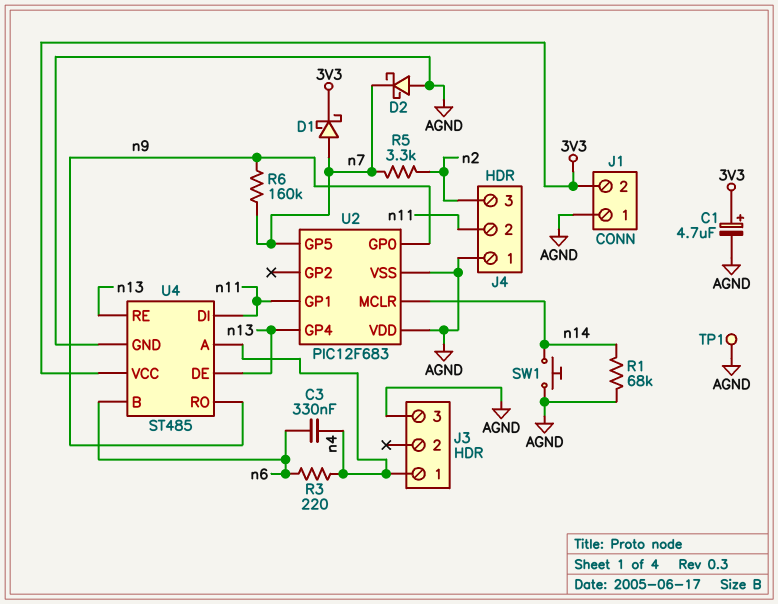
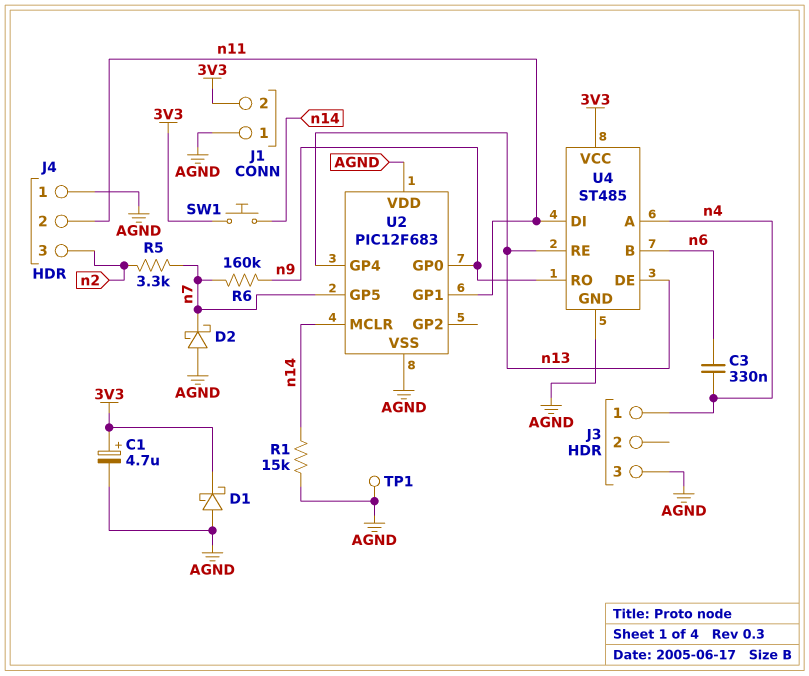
D1: schottky (A n7, K 3V3) -> schottky (A AGND, K 3V3)
R1: 68k (AGND, n14) -> 15k (AGND, n14)
R3: 220 (n4, n6) -> none
SW1: button (AGND, n14) -> button (3V3, n14)

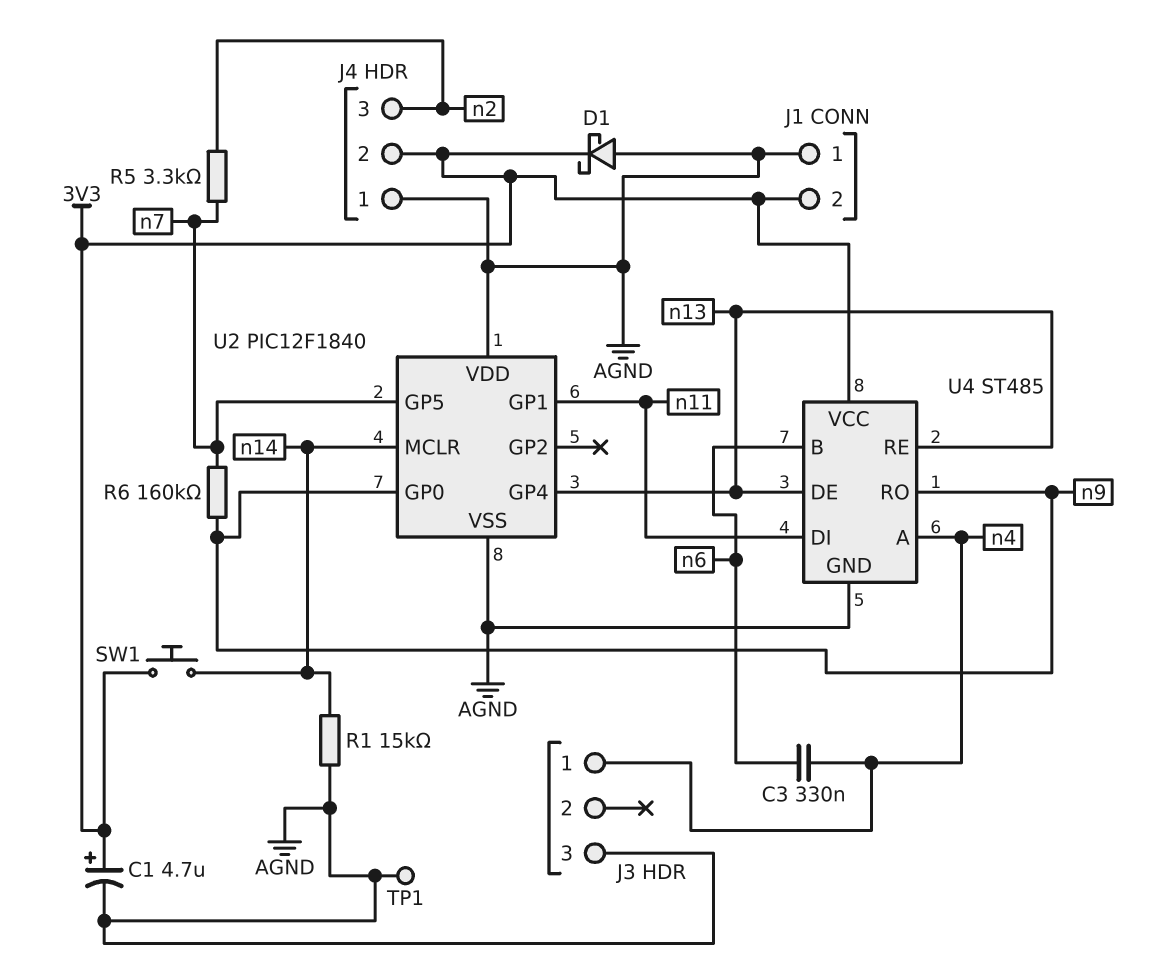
D2: schottky (A AGND, K n7) -> none
J4 pin 2: n11 -> 3V3
U2: PIC12F683 -> PIC12F1840

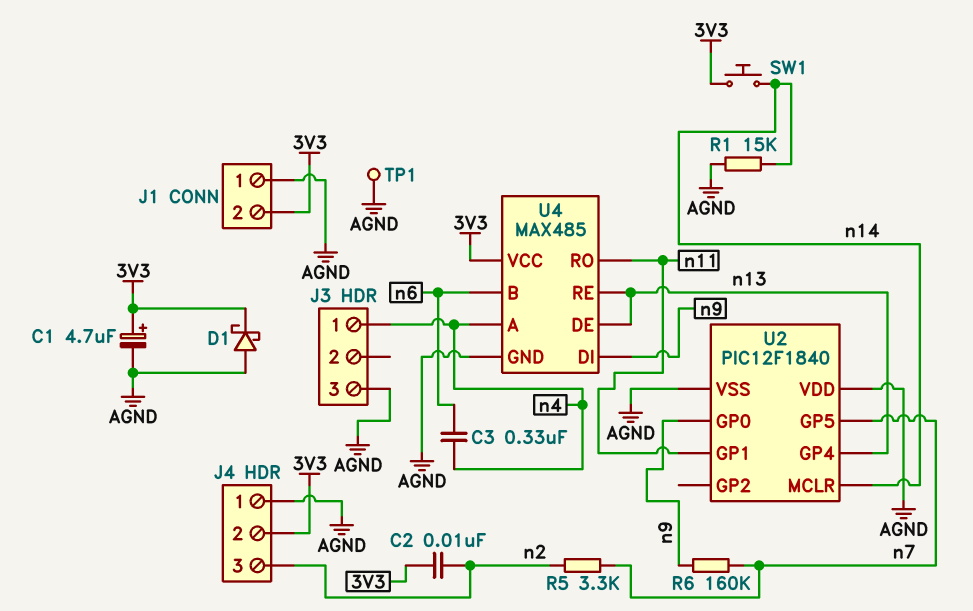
C2: none -> 10nF (3V3, n2)
U4: ST485 -> MAX485
U4 pin DI: n11 -> n9
U4 pin RO: n9 -> n11

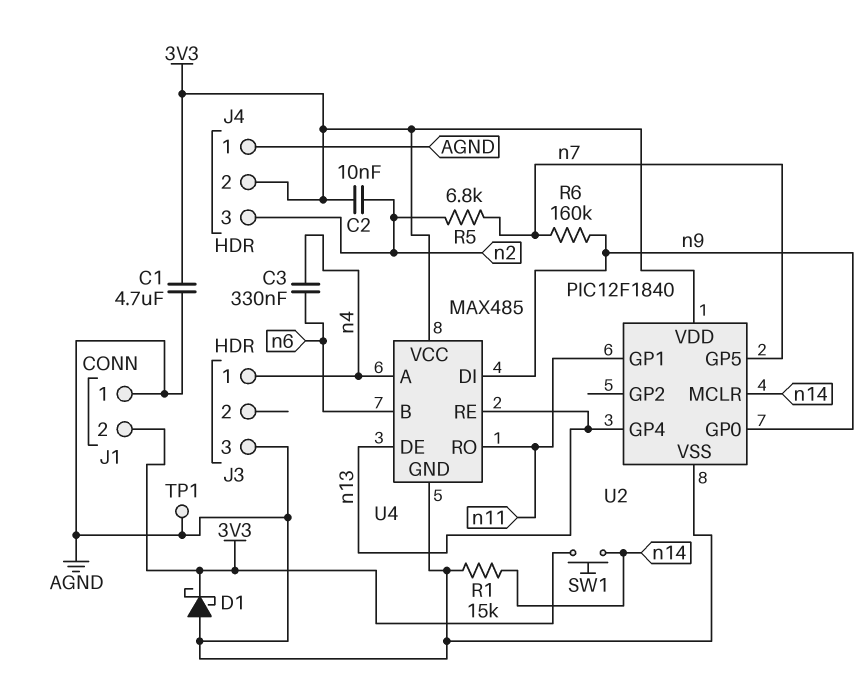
C1: 4.7uF (plus 3V3, minus AGND) -> 4.7uF (3V3, AGND)
R5: 3.3k (n2, n7) -> 6.8k (n2, n7)
U2 pin VDD: AGND -> 3V3

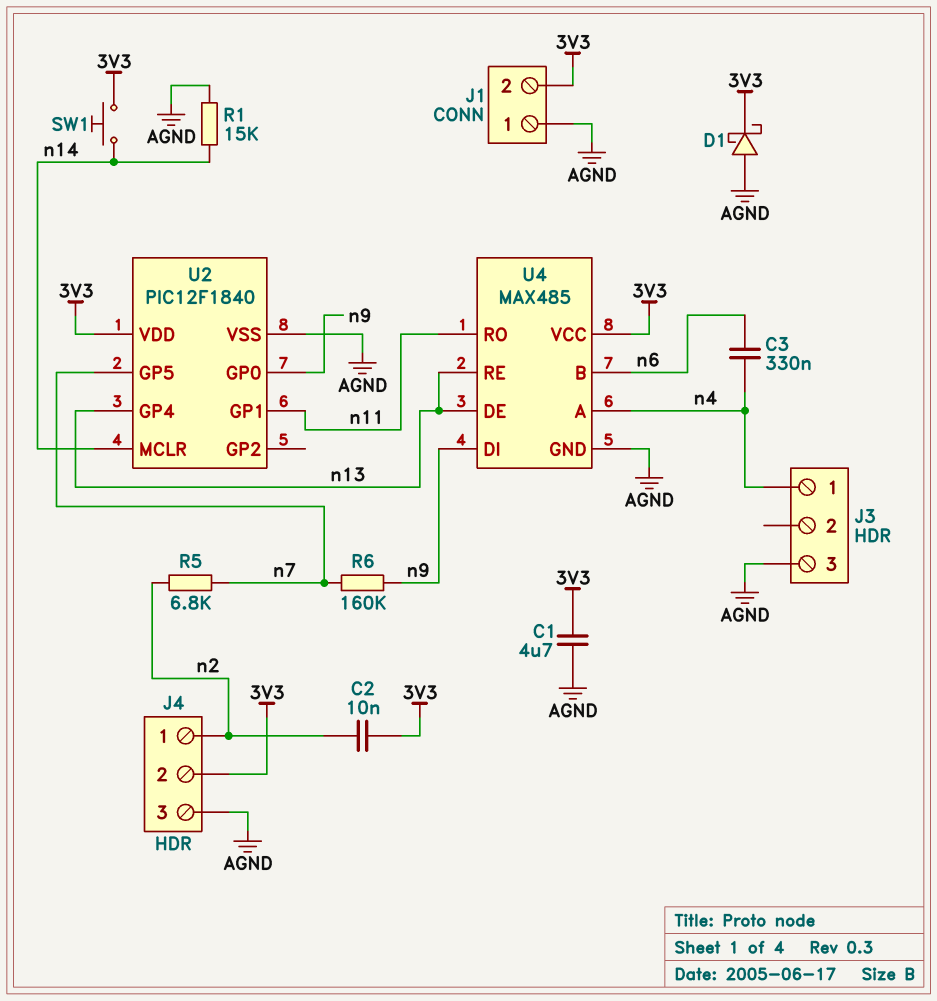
J4 pin 1: AGND -> n2
J4 pin 3: n2 -> AGND
TP1: test point (AGND) -> none

